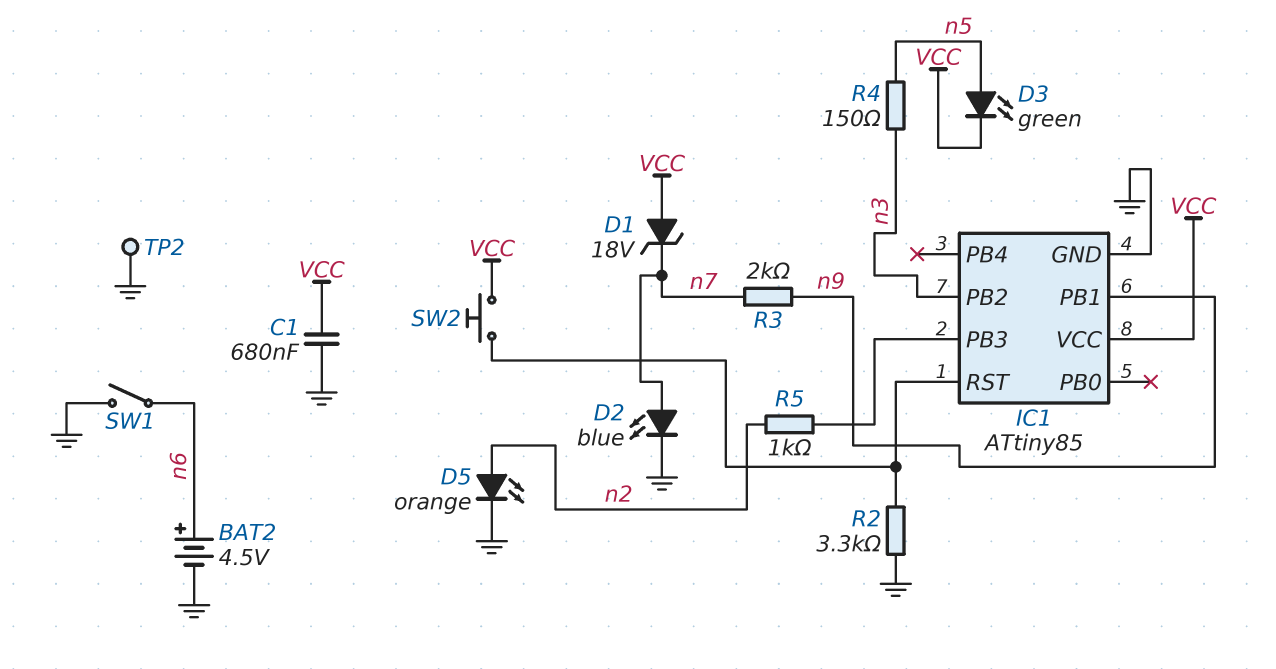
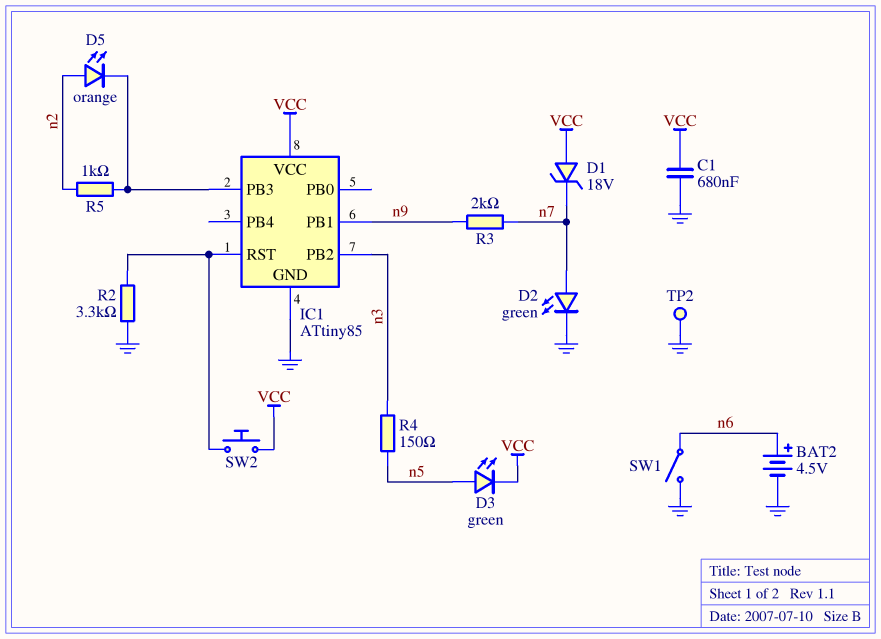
D2: LED blue (A n7, K GND) -> LED green (A n7, K GND)
D5: LED orange (A n2, K GND) -> LED orange (A n2, K IC1/PB3)

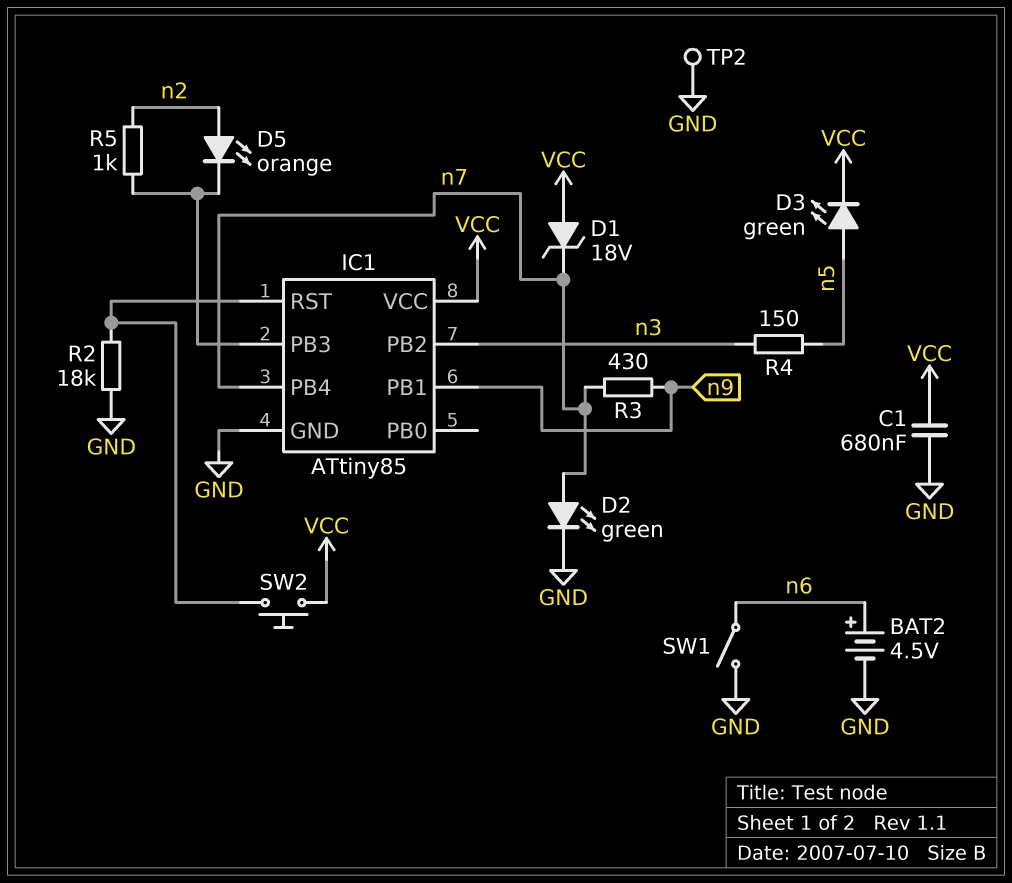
IC1 pin PB4: none -> n7
R2: 3.3k (GND, IC1/RST) -> 18k (GND, IC1/RST)
R3: 2k (n7, n9) -> 430 (n7, n9)

